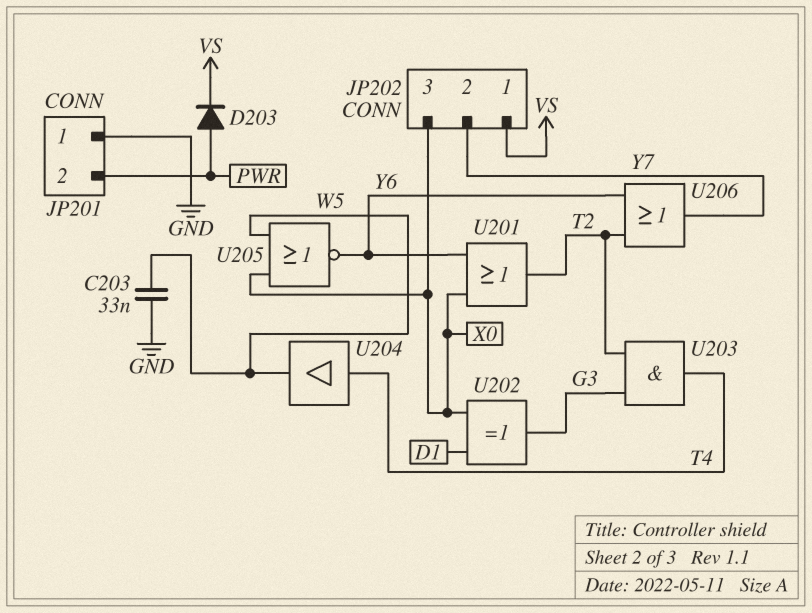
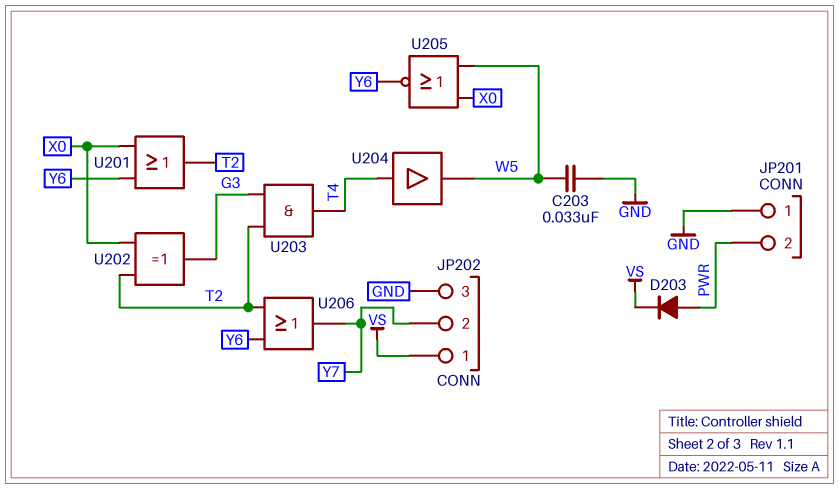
JP202 pin 3: X0 -> GND
U202: XOR (in D1, in X0, out G3) -> XOR (in T2, in X0, out G3)

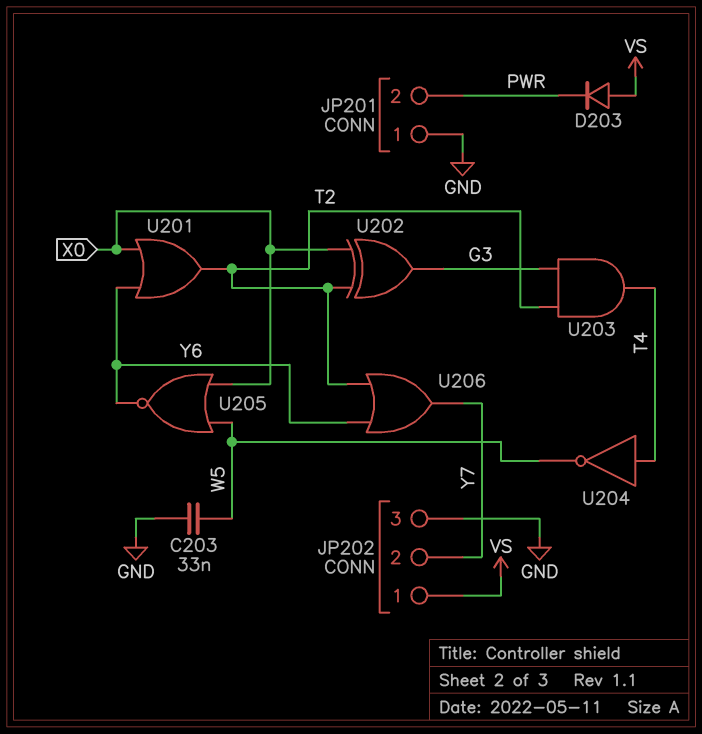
D203: diode (A PWR, K VS) -> diode (A VS, K PWR)
U204: buffer (in T4, out W5) -> NOT (in T4, out W5)

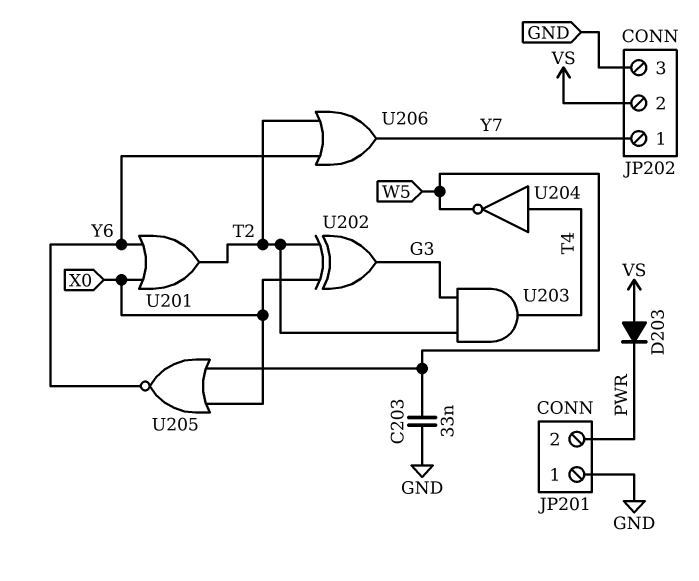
JP202 pin 1: VS -> Y7
JP202 pin 2: Y7 -> VS

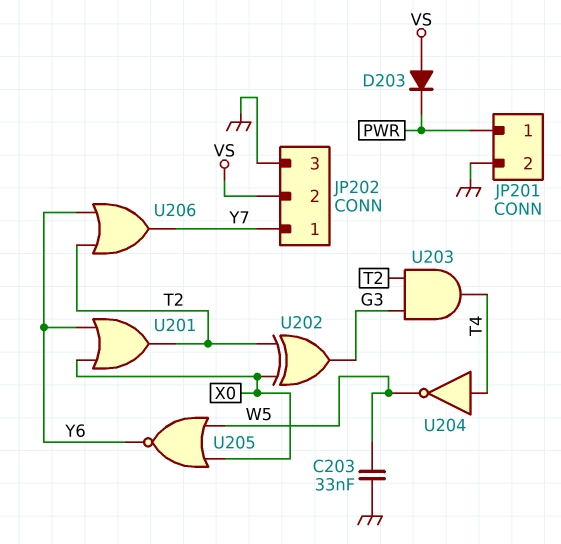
JP201 pin 1: GND -> PWR
JP201 pin 2: PWR -> GND

